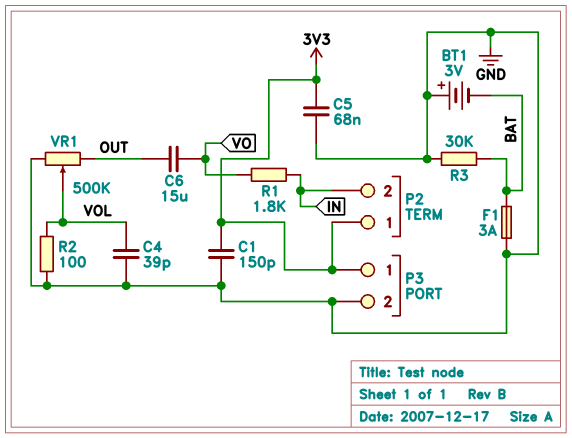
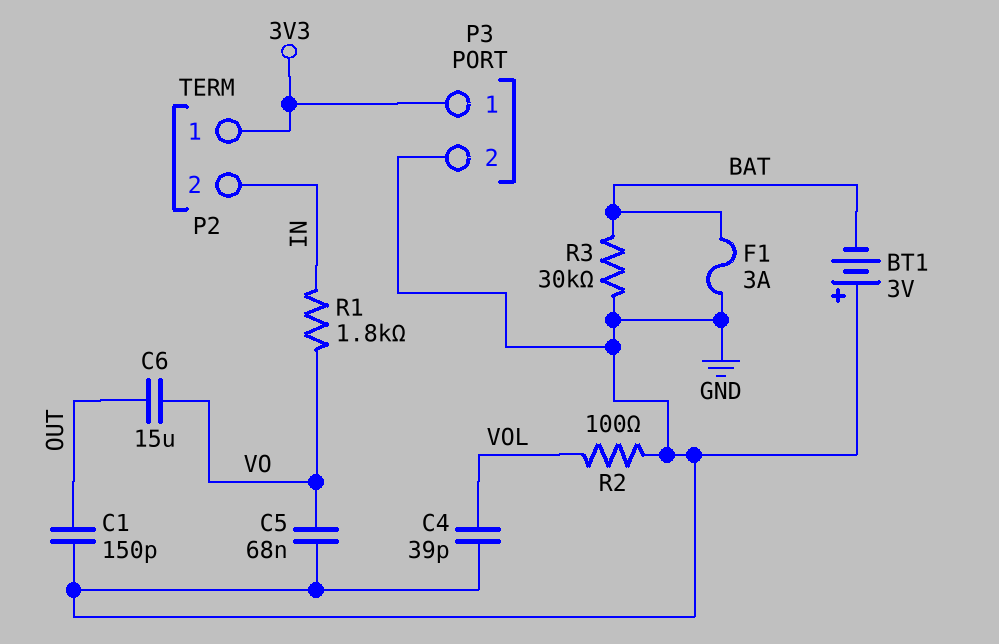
C1: 150pF (3V3, GND) -> 150pF (GND, OUT)
C5: 68nF (3V3, GND) -> 68nF (GND, VO)
VR1: 500k (GND, OUT, wiper VOL) -> none

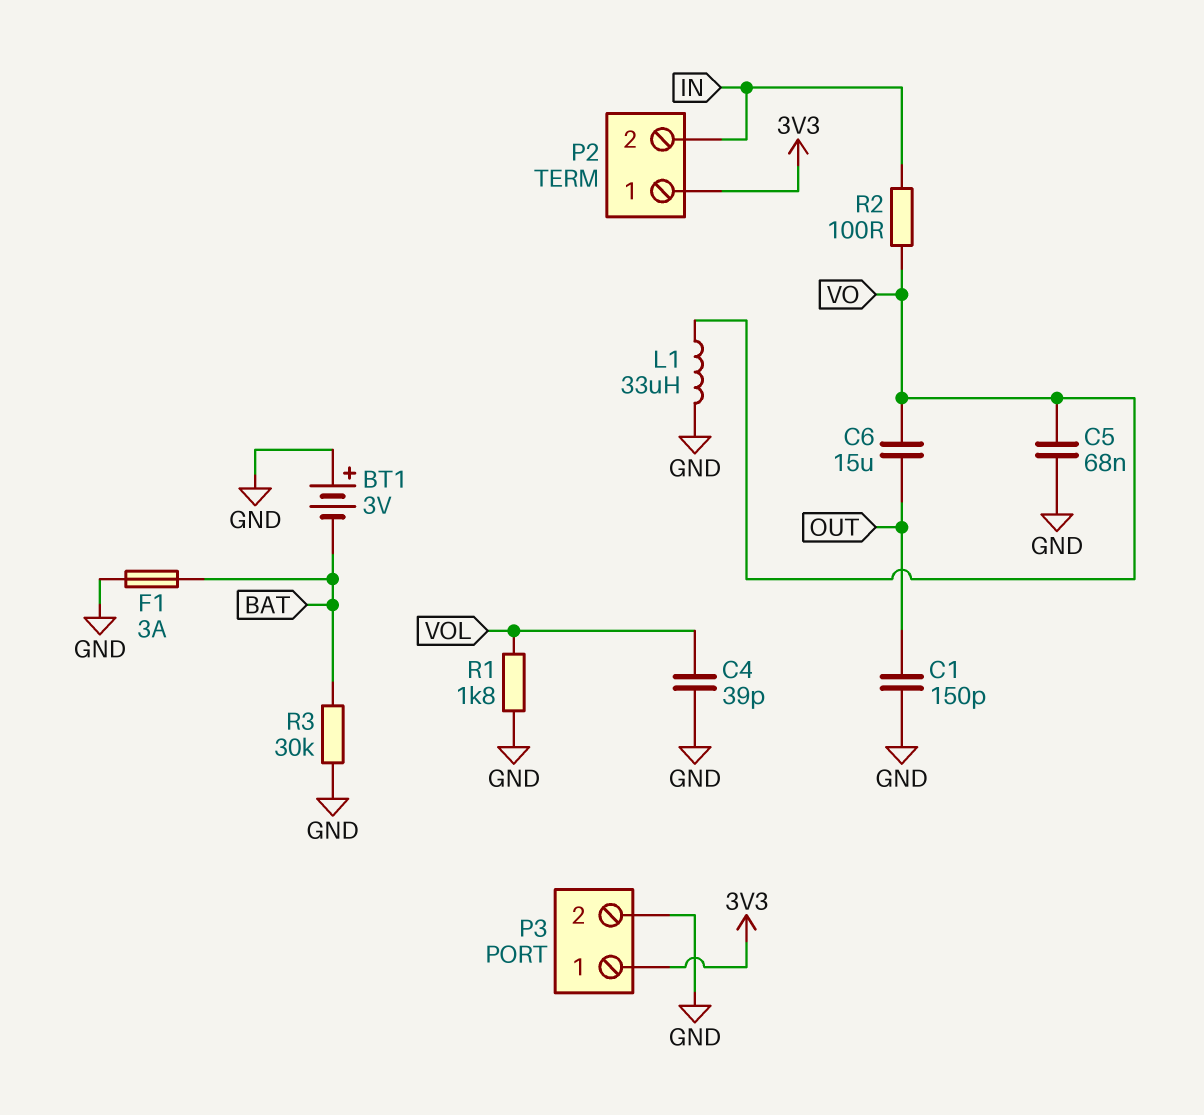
L1: none -> 33uH (GND, VO)
R1: 1.8k (IN, VO) -> 1.8k (GND, VOL)
R2: 100 (GND, VOL) -> 100 (IN, VO)

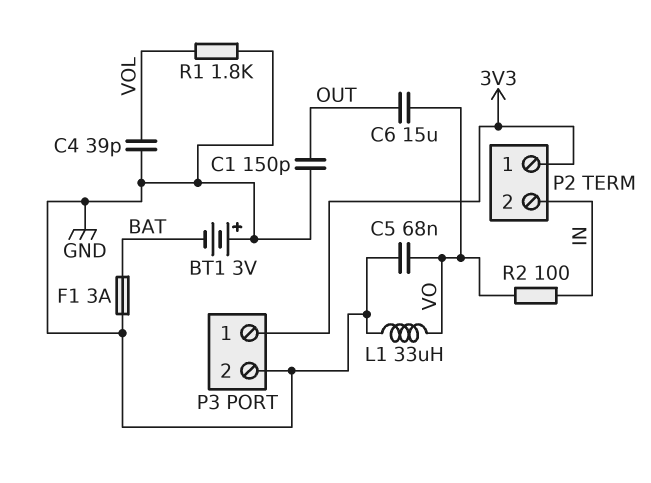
R3: 30k (BAT, GND) -> none

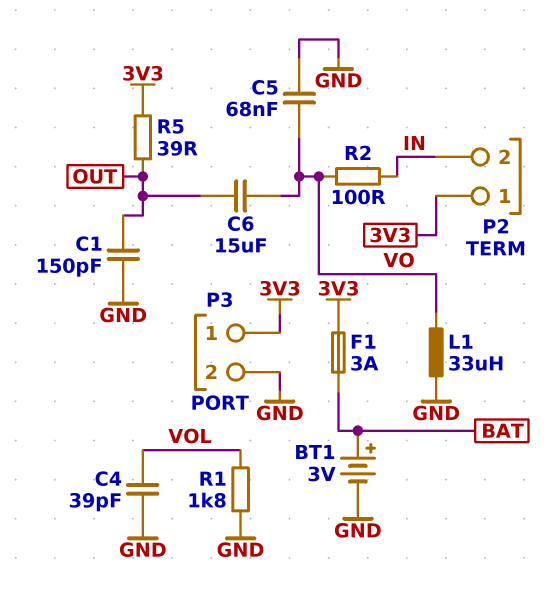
BT1: 3V (plus GND, minus BAT) -> 3V (plus BAT, minus GND)
F1: 3A (BAT, GND) -> 3A (3V3, BAT)
R5: none -> 39 (3V3, OUT)

